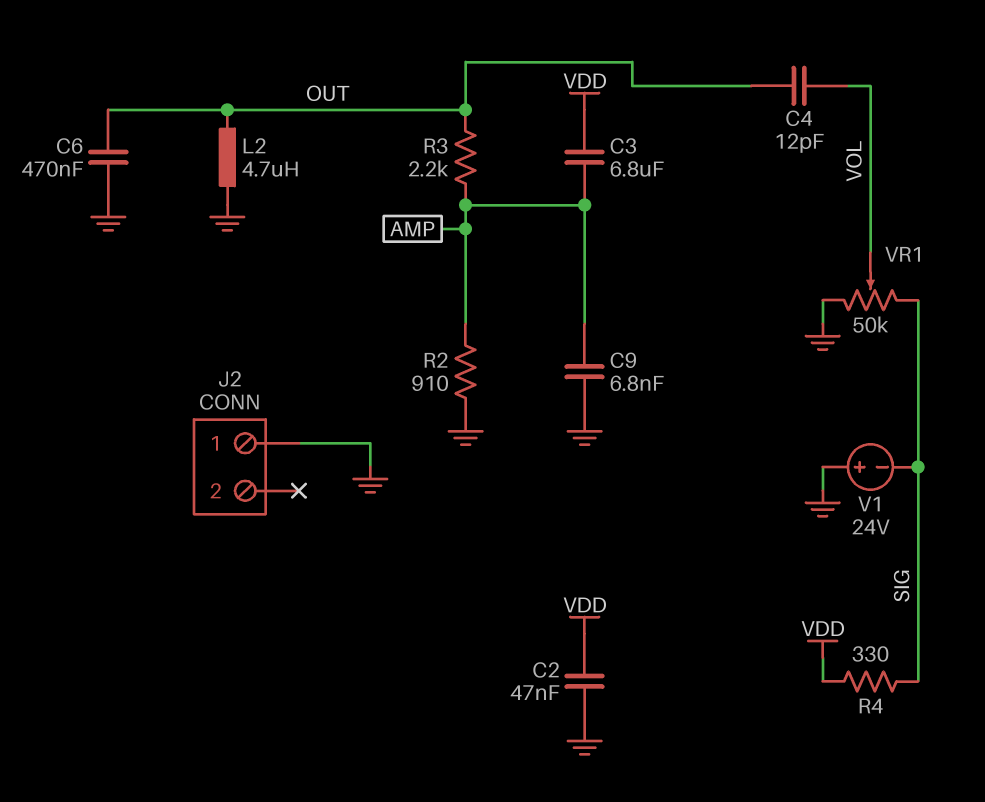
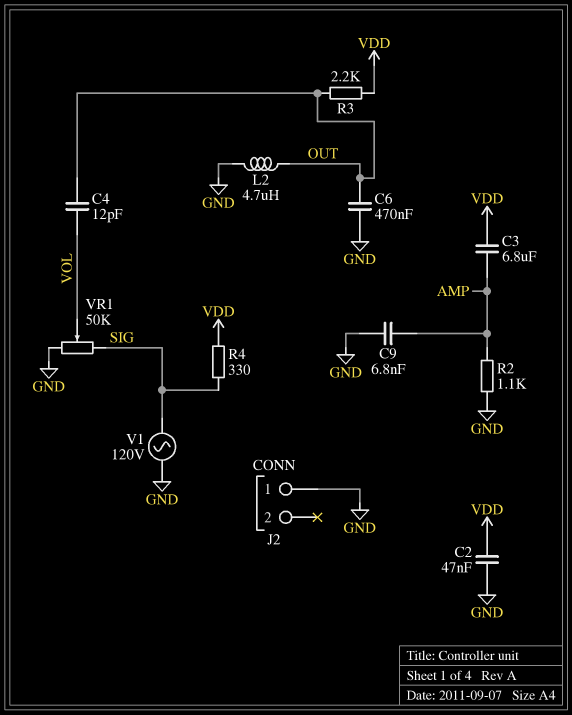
R2: 910 (AMP, GND) -> 1.1k (AMP, GND)
R3: 2.2k (AMP, OUT) -> 2.2k (OUT, VDD)
V1: 24V (plus GND, minus SIG) -> AC 120V (GND, SIG)

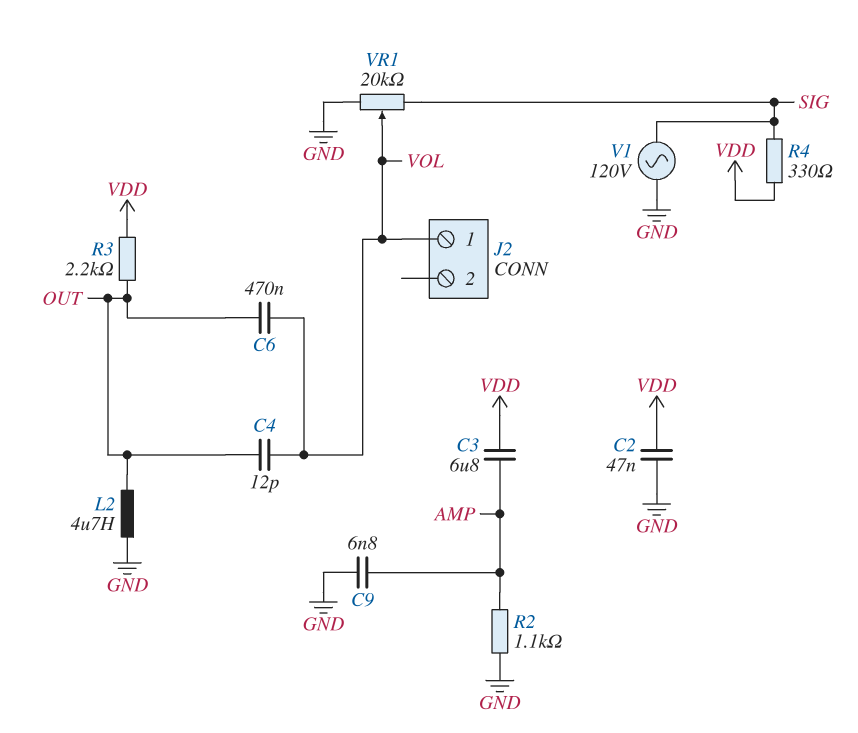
C6: 470nF (GND, OUT) -> 470nF (OUT, VOL)
J2 pin 1: GND -> VOL
VR1: 50k (GND, SIG, wiper VOL) -> 20k (GND, SIG, wiper VOL)

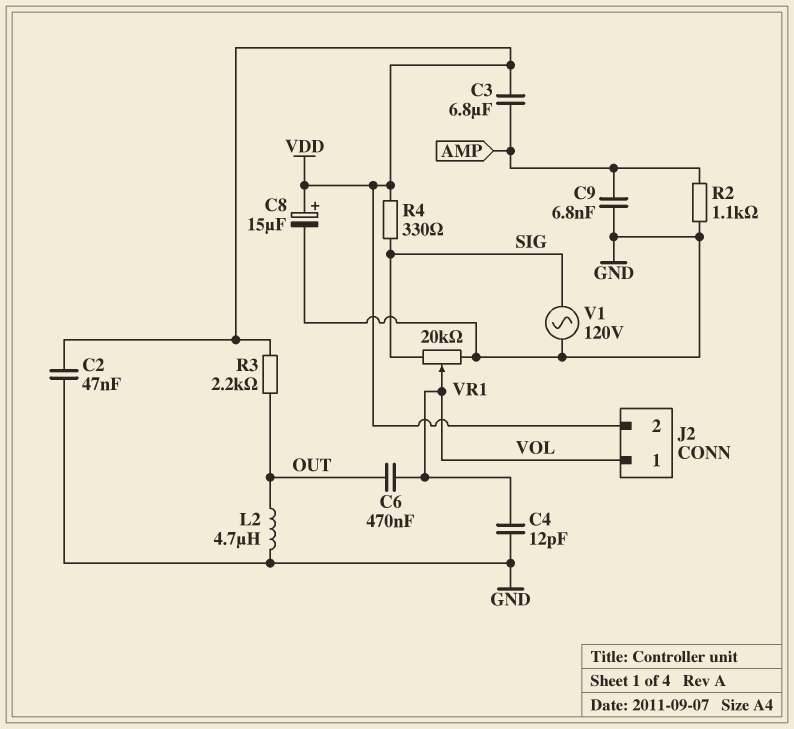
C4: 12pF (OUT, VOL) -> 12pF (GND, VOL)
C8: none -> 15uF (plus VDD, minus GND)
J2 pin 2: none -> VDD

